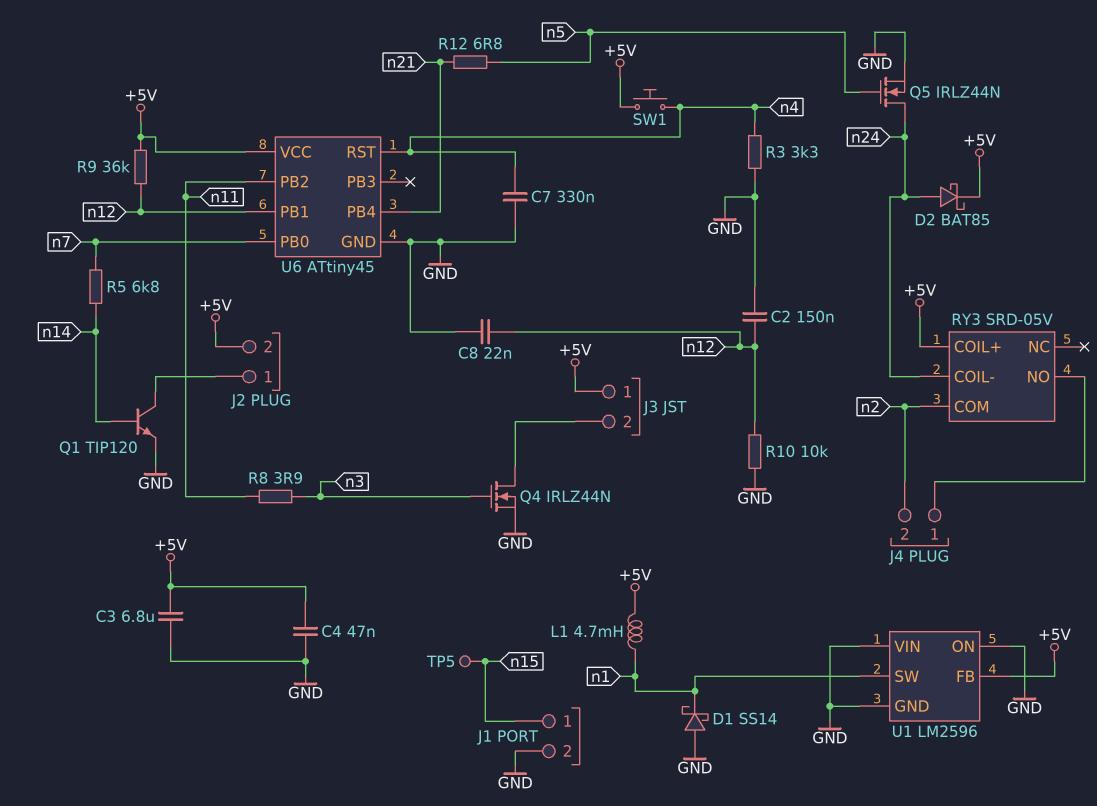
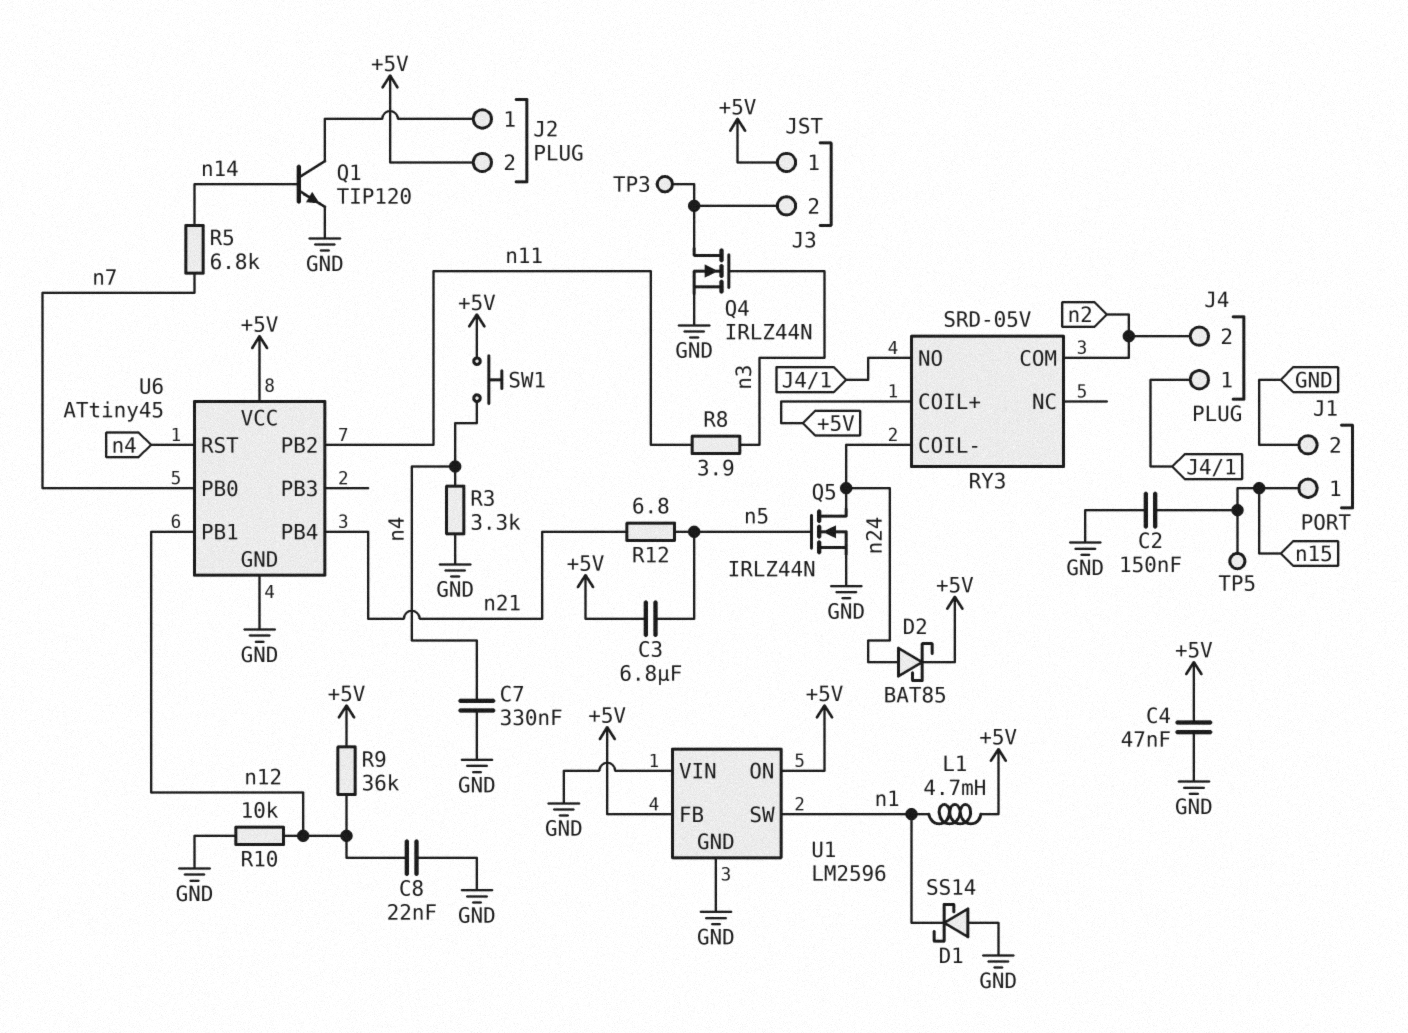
C2: 150nF (GND, n12) -> 150nF (GND, n15)
C3: 6.8uF (+5V, GND) -> 6.8uF (+5V, n5)
TP3: none -> test point (J3/2)
U1 pin ON: GND -> +5V

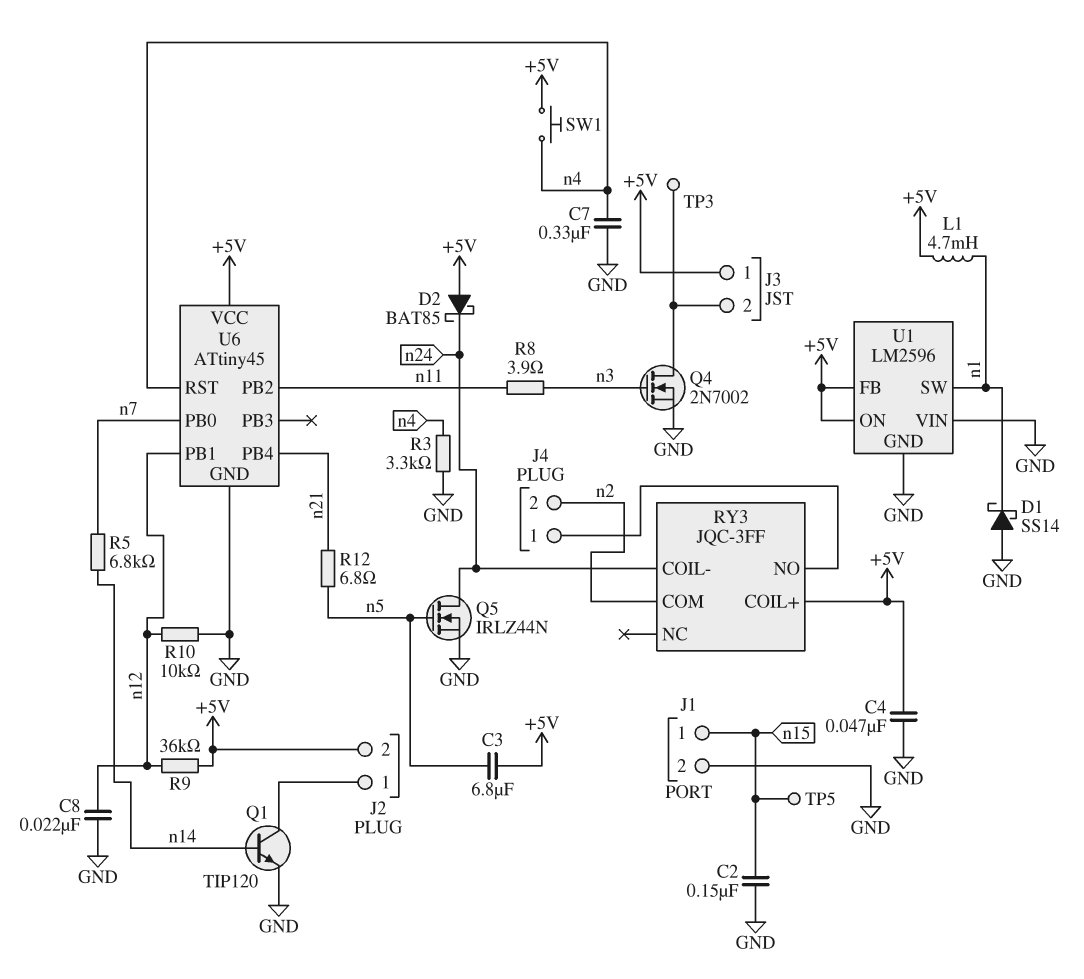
D2: schottky BAT85 (A n24, K +5V) -> schottky BAT85 (A +5V, K n24)
Q4: NMOS IRLZ44N (G n3, D J3/2, S GND) -> NMOS 2N7002 (G n3, D J3/2, S GND)
RY3: SRD-05V -> JQC-3FF

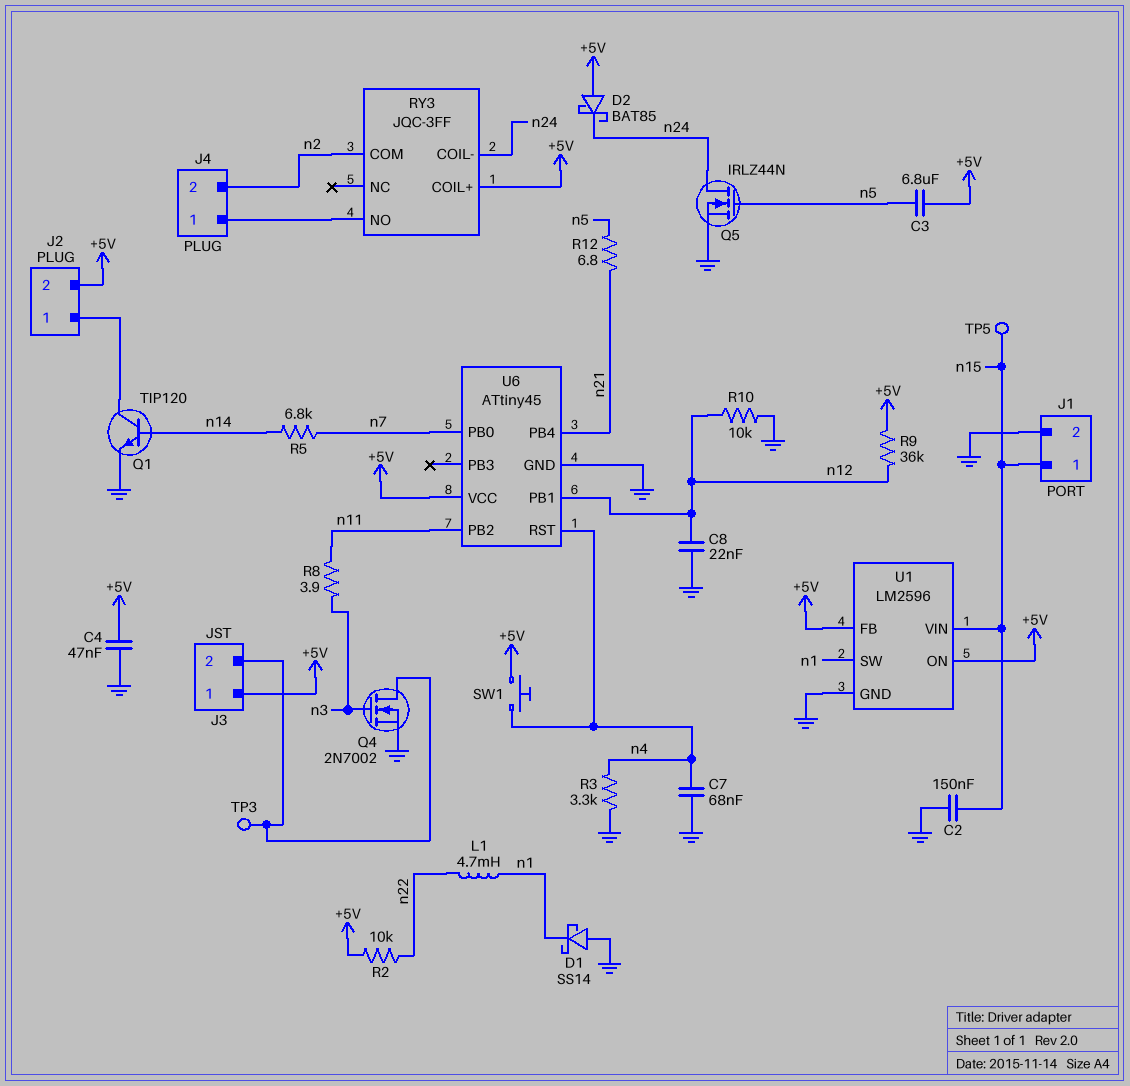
C7: 330nF (GND, n4) -> 68nF (GND, n4)
L1: 4.7mH (+5V, n1) -> 4.7mH (n1, n22)
R2: none -> 10k (+5V, n22)
U1 pin VIN: GND -> n15

